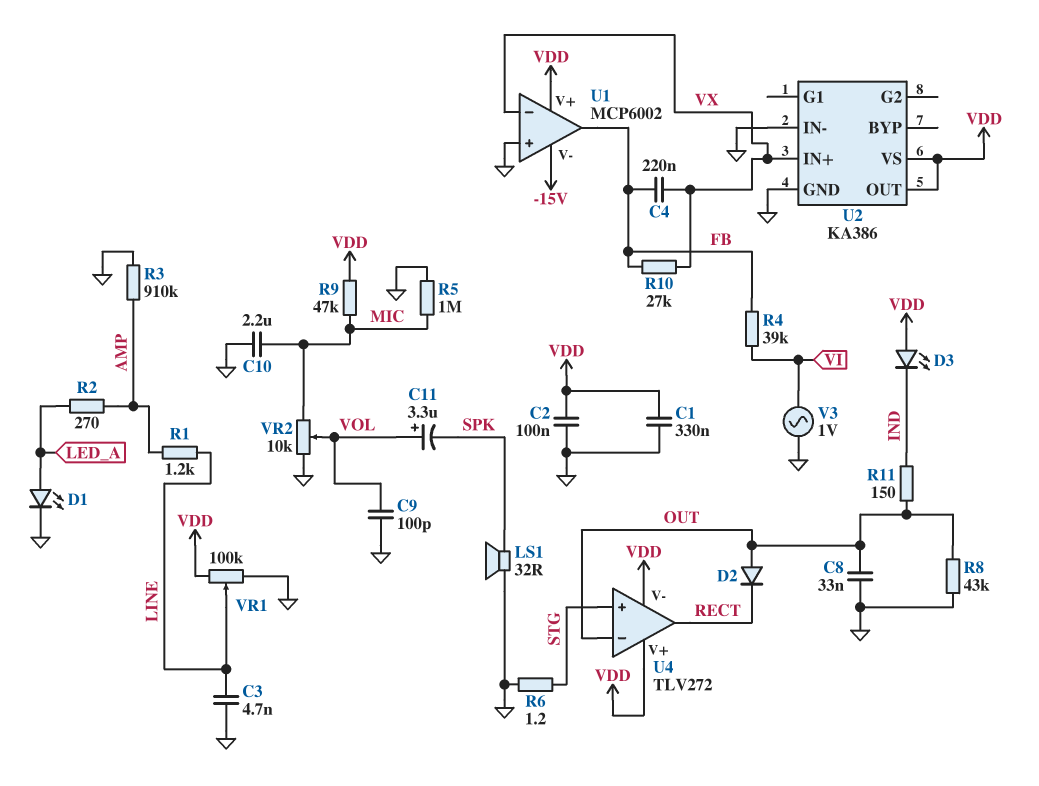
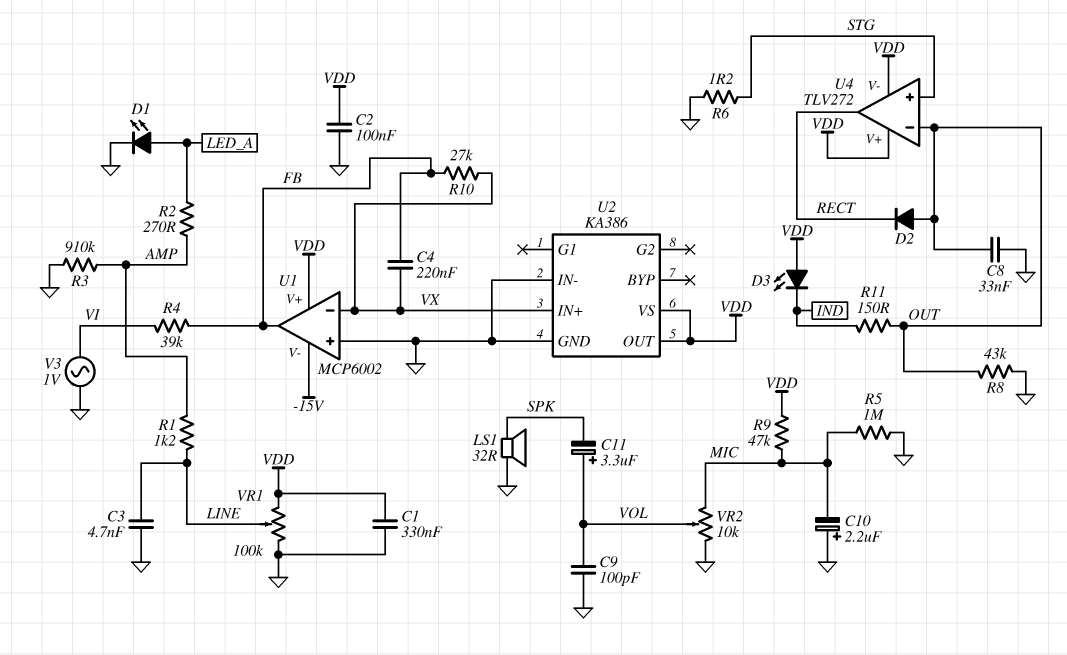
C10: 2.2uF (GND, MIC) -> 2.2uF (plus GND, minus MIC)

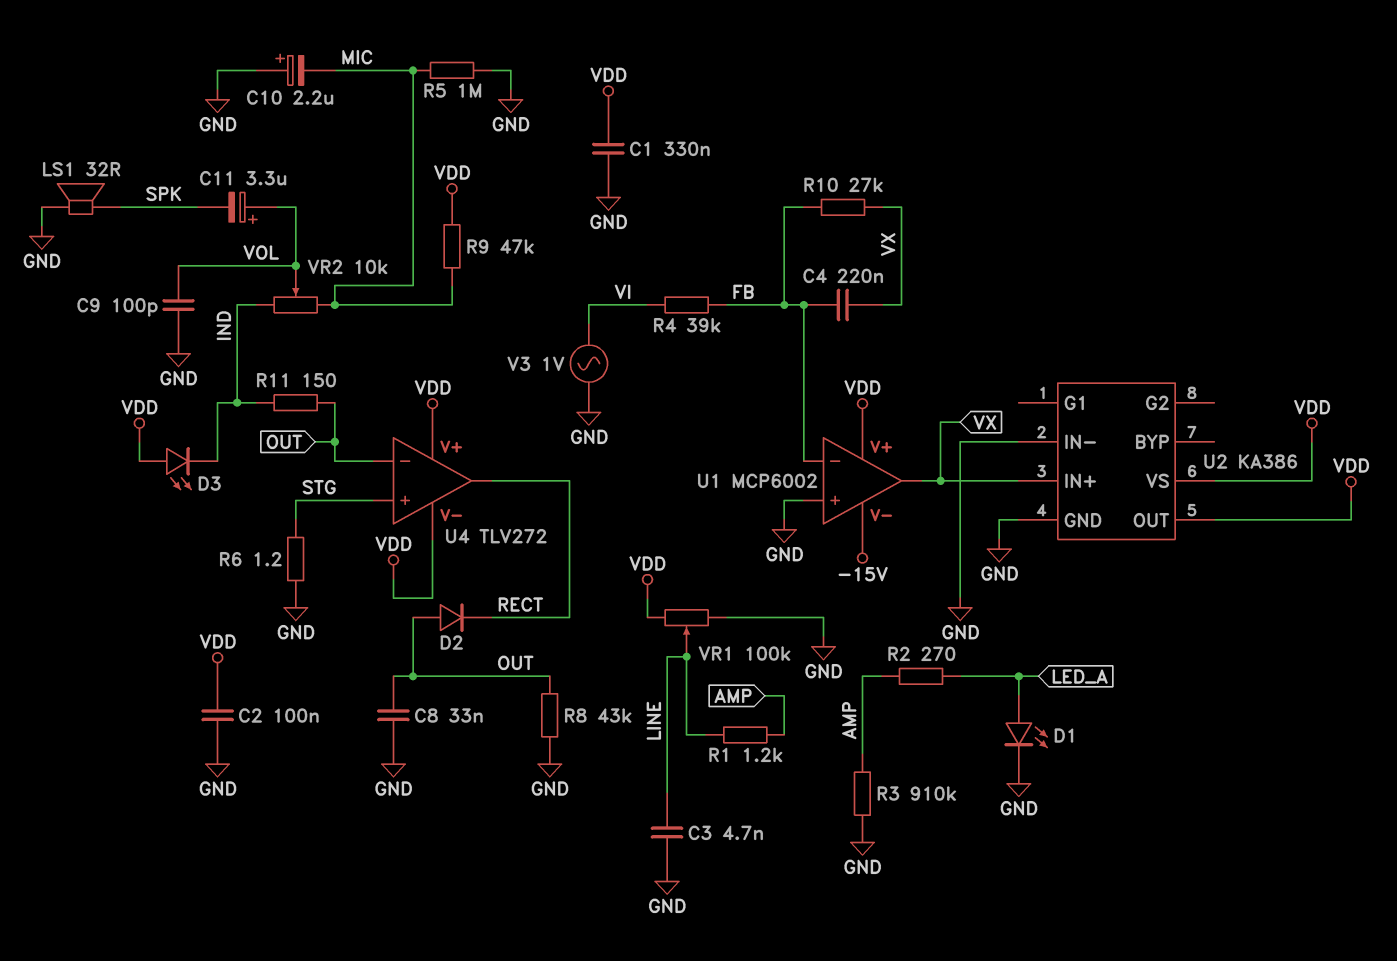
U1 pin in-: VX -> FB
U1 pin out: FB -> VX
VR2: 10k (GND, MIC, wiper VOL) -> 10k (IND, MIC, wiper VOL)

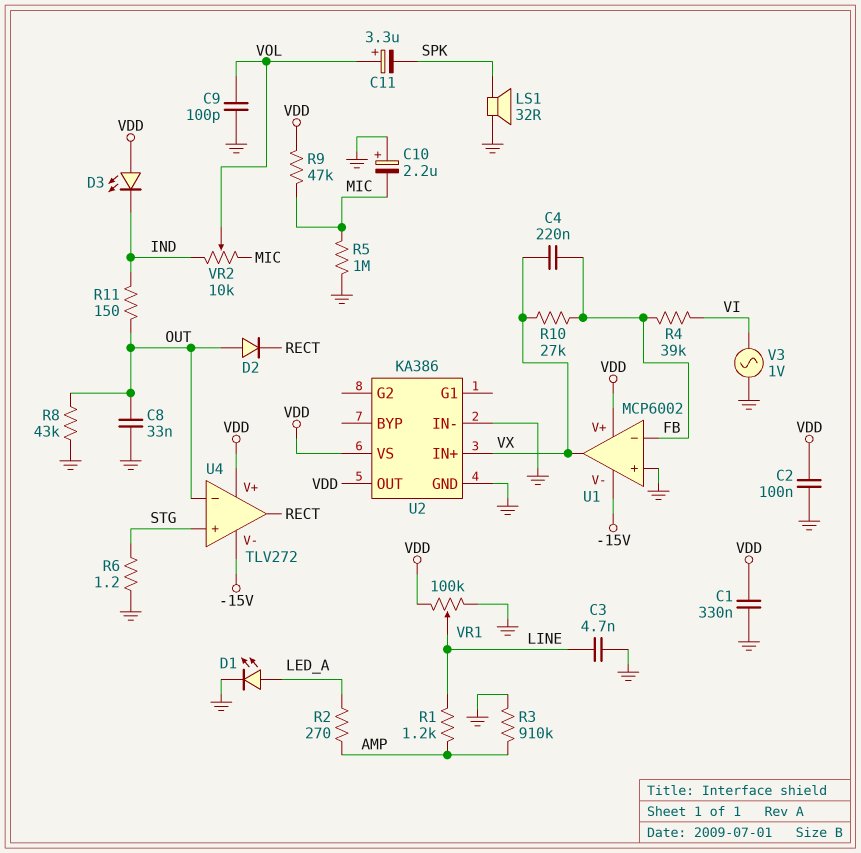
U4 pin V-: VDD -> -15V

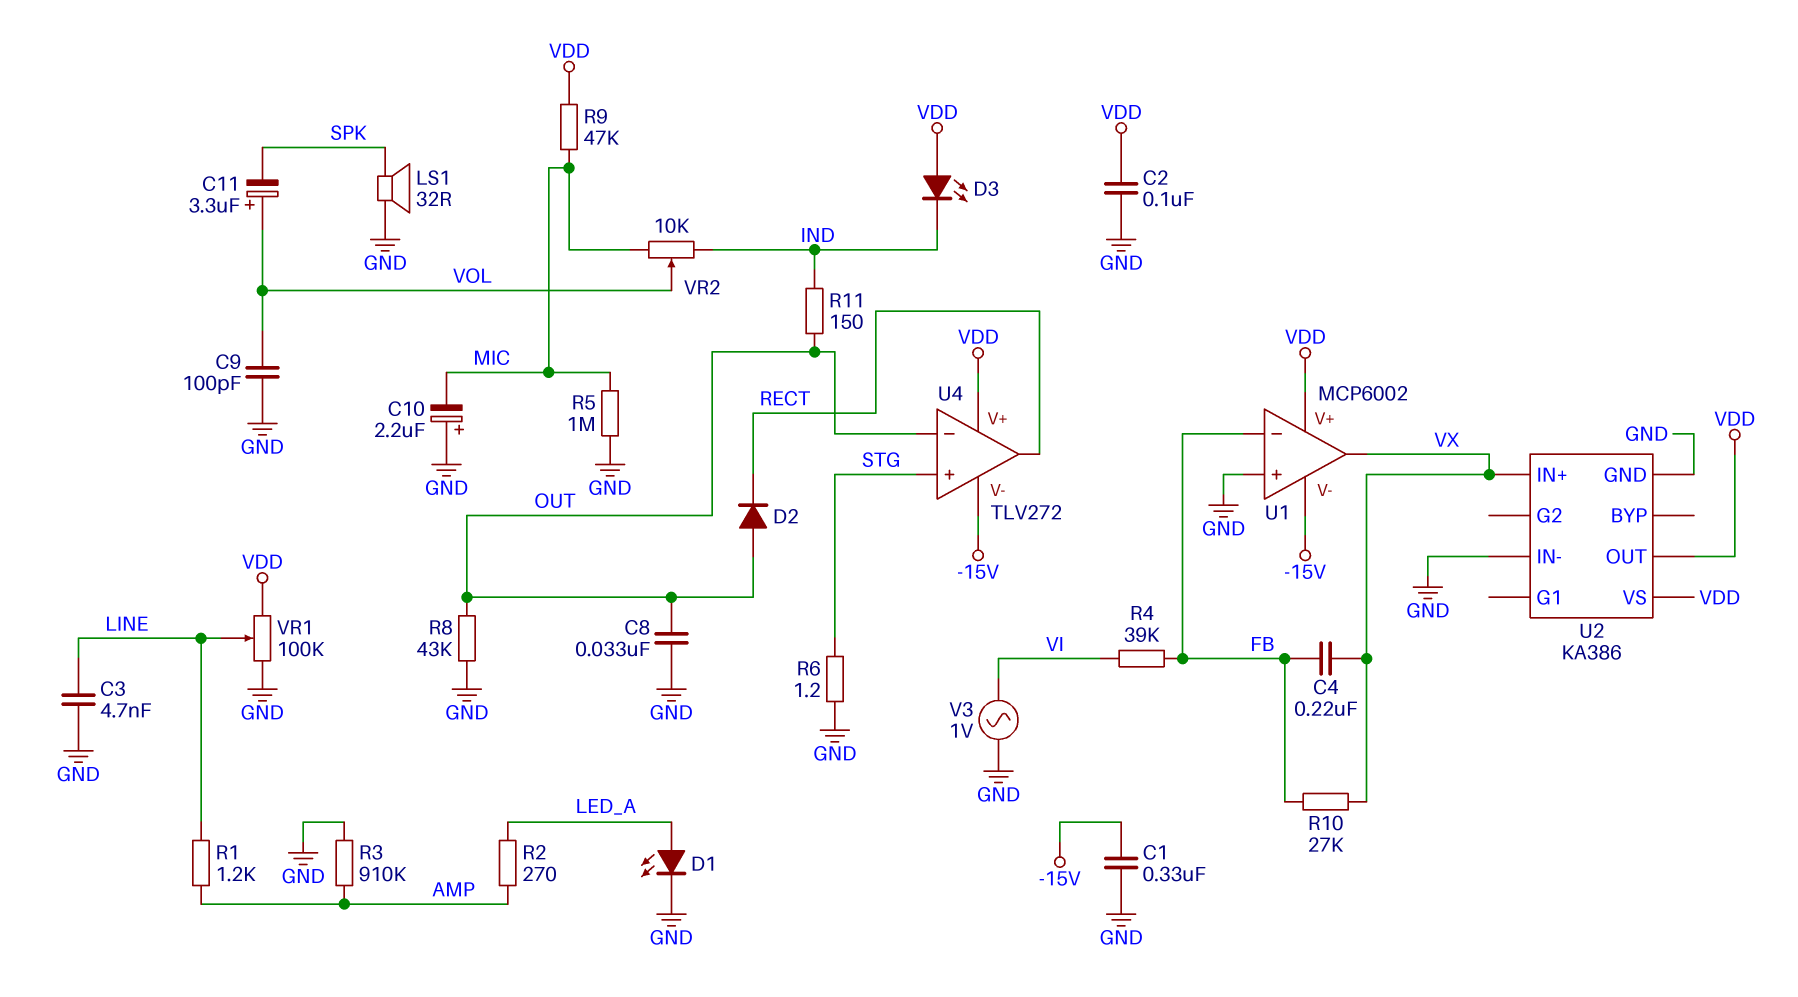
C1: 330nF (GND, VDD) -> 330nF (-15V, GND)

